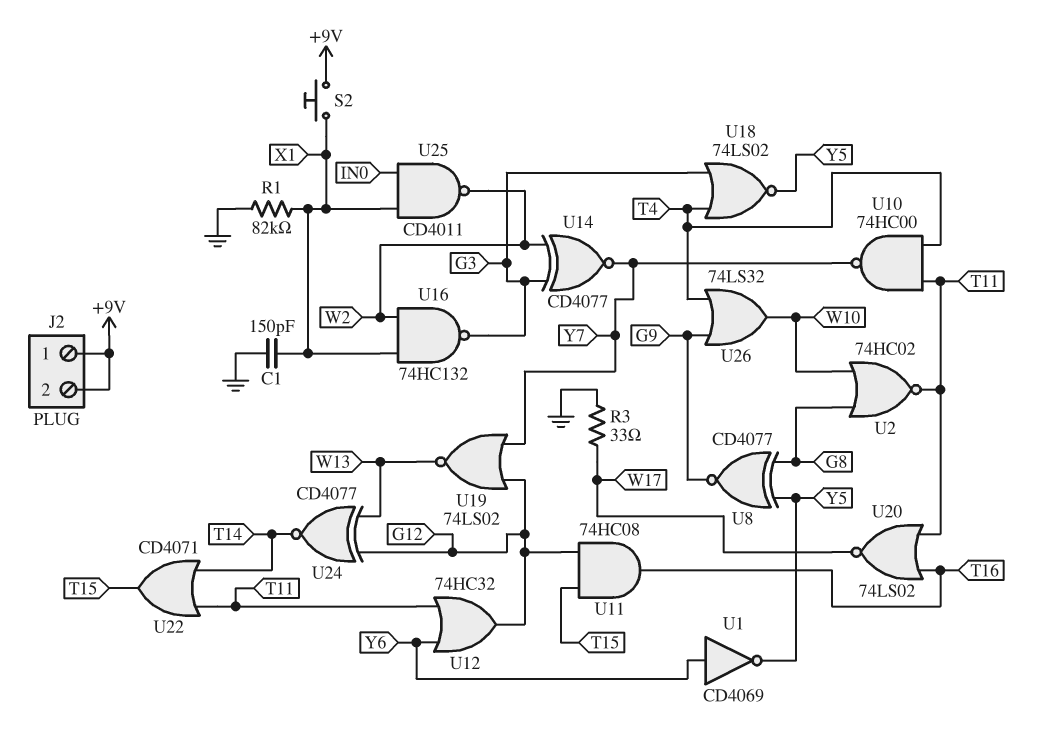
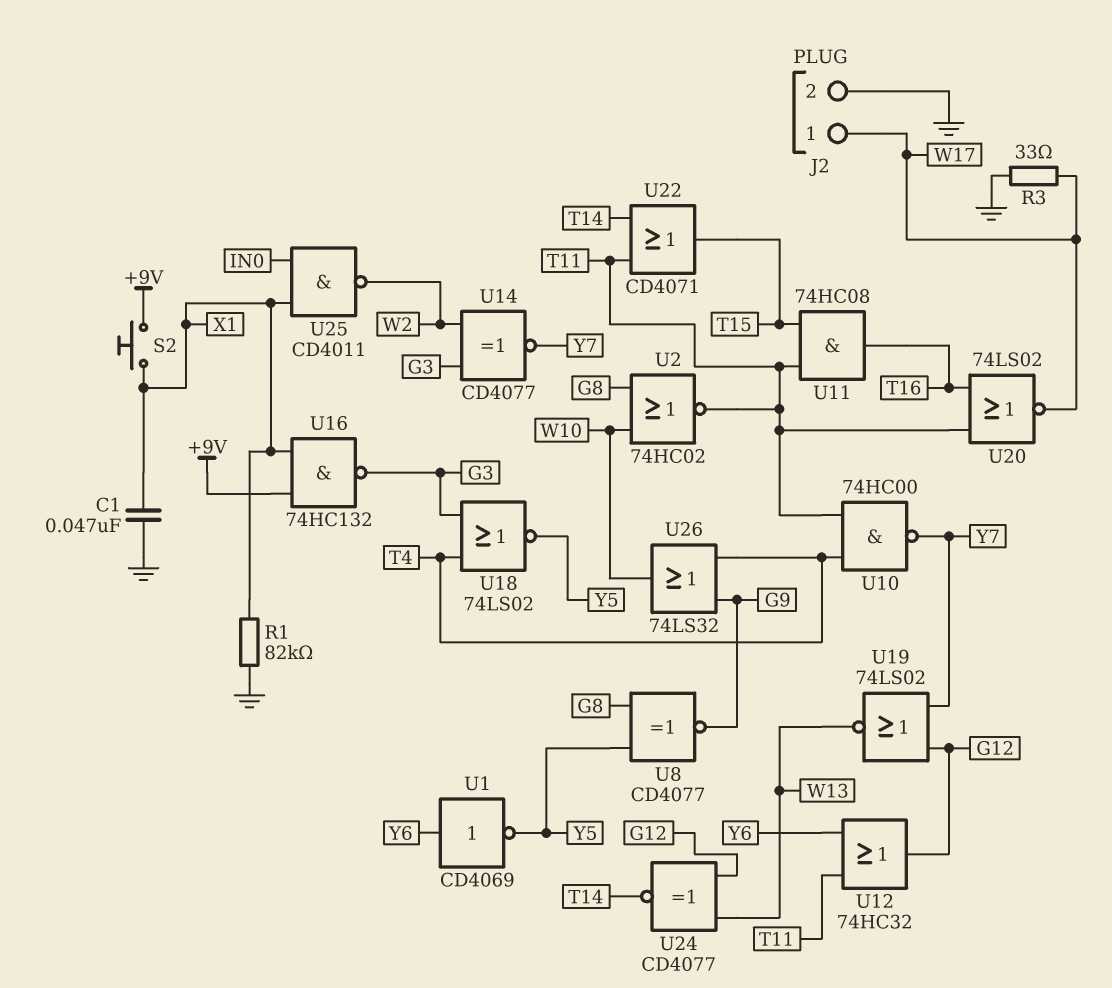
C1: 150pF (GND, X1) -> 47nF (GND, X1)
J2 pin 1: +9V -> W17
J2 pin 2: +9V -> GND
U11: AND 74HC08 (in G12, in T15, out T16) -> AND 74HC08 (in T11, in T15, out T16)
U16: NAND 74HC132 (in W2, in X1, out G3) -> NAND 74HC132 (in +9V, in X1, out G3)

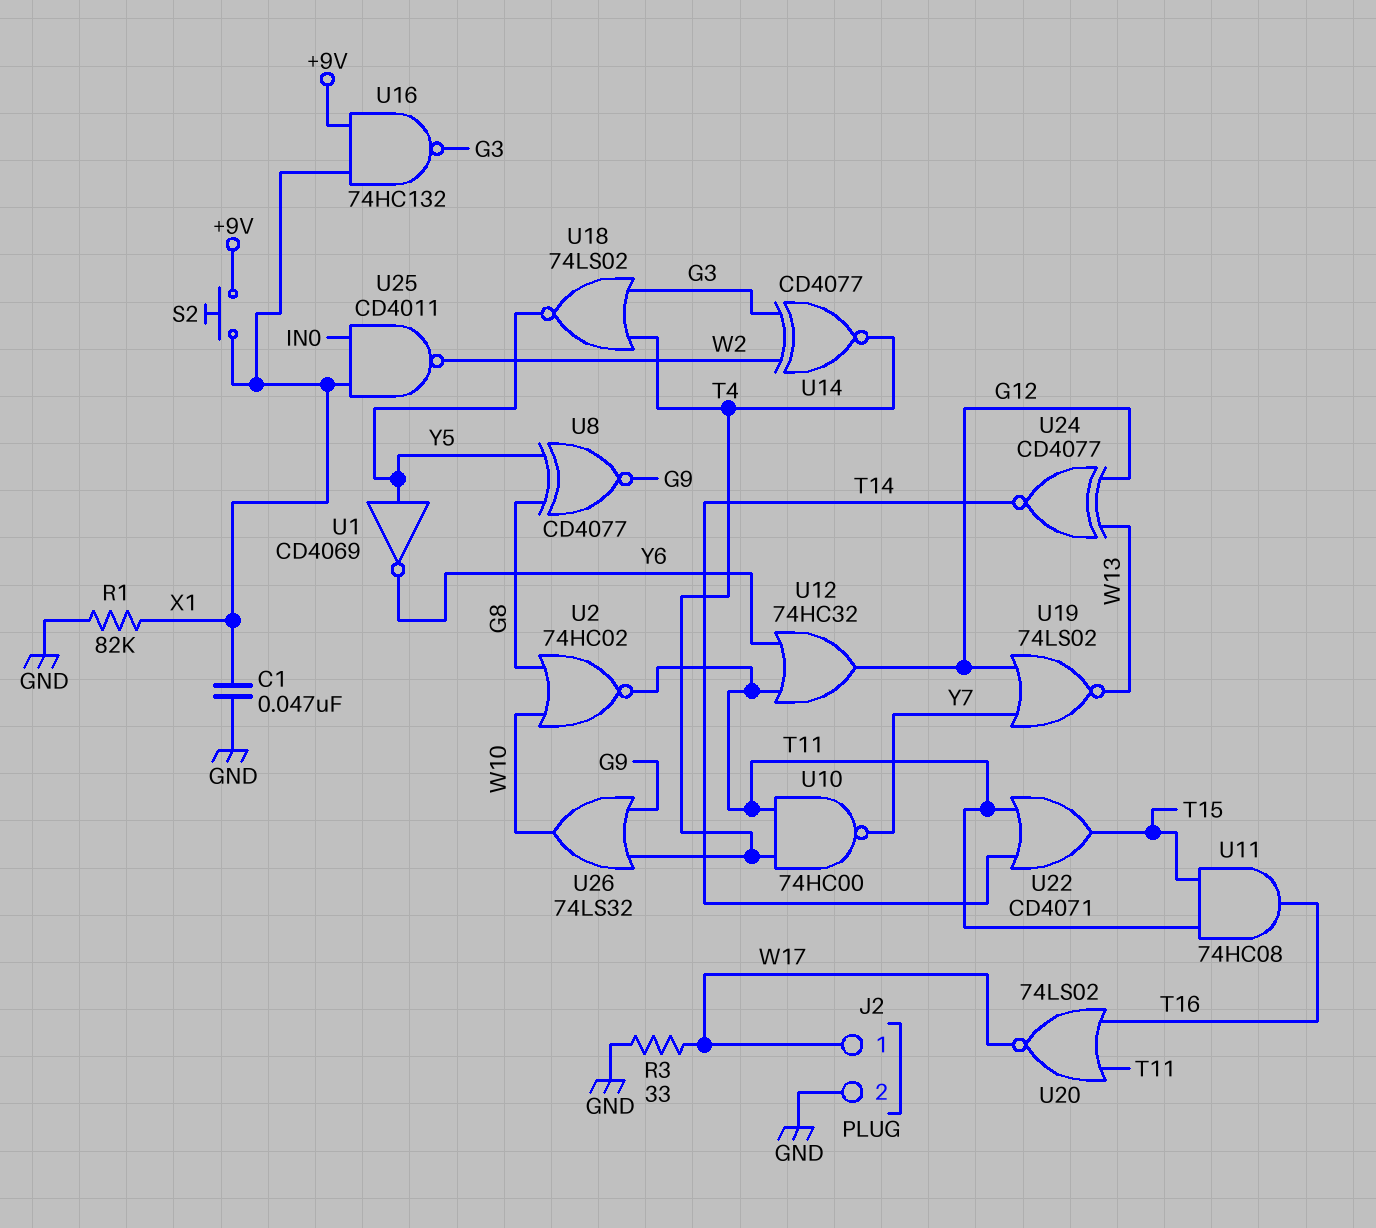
U1: NOT CD4069 (in Y6, out Y5) -> NOT CD4069 (in Y5, out Y6)
U14: XNOR CD4077 (in G3, in W2, out Y7) -> XNOR CD4077 (in G3, in W2, out T4)

